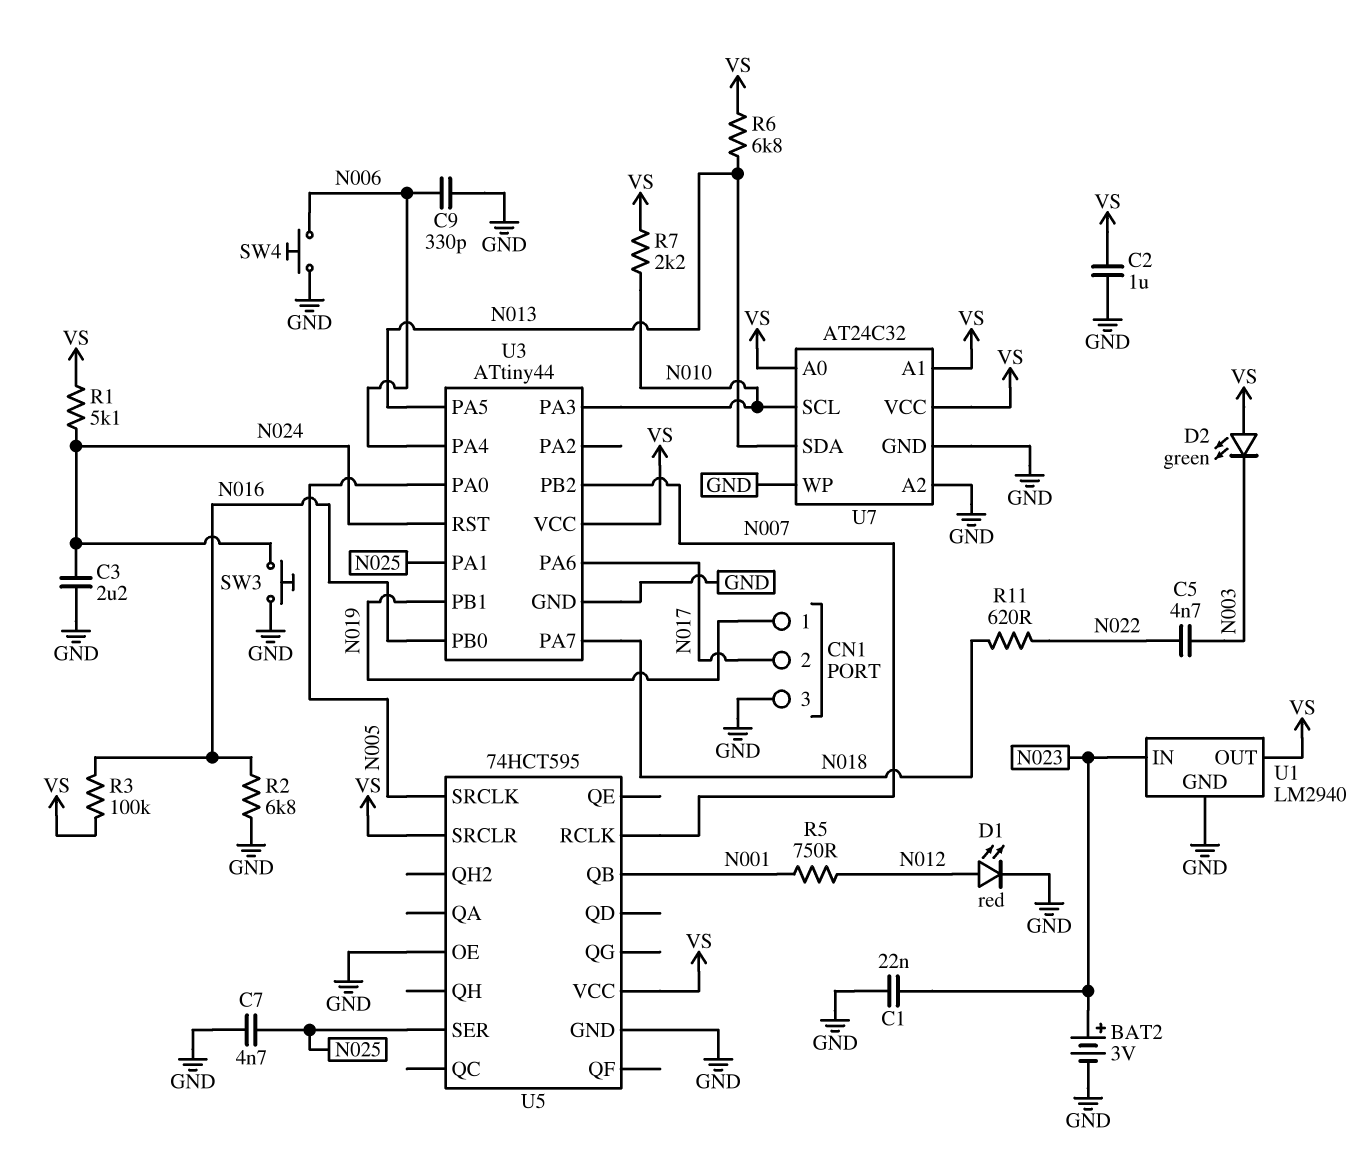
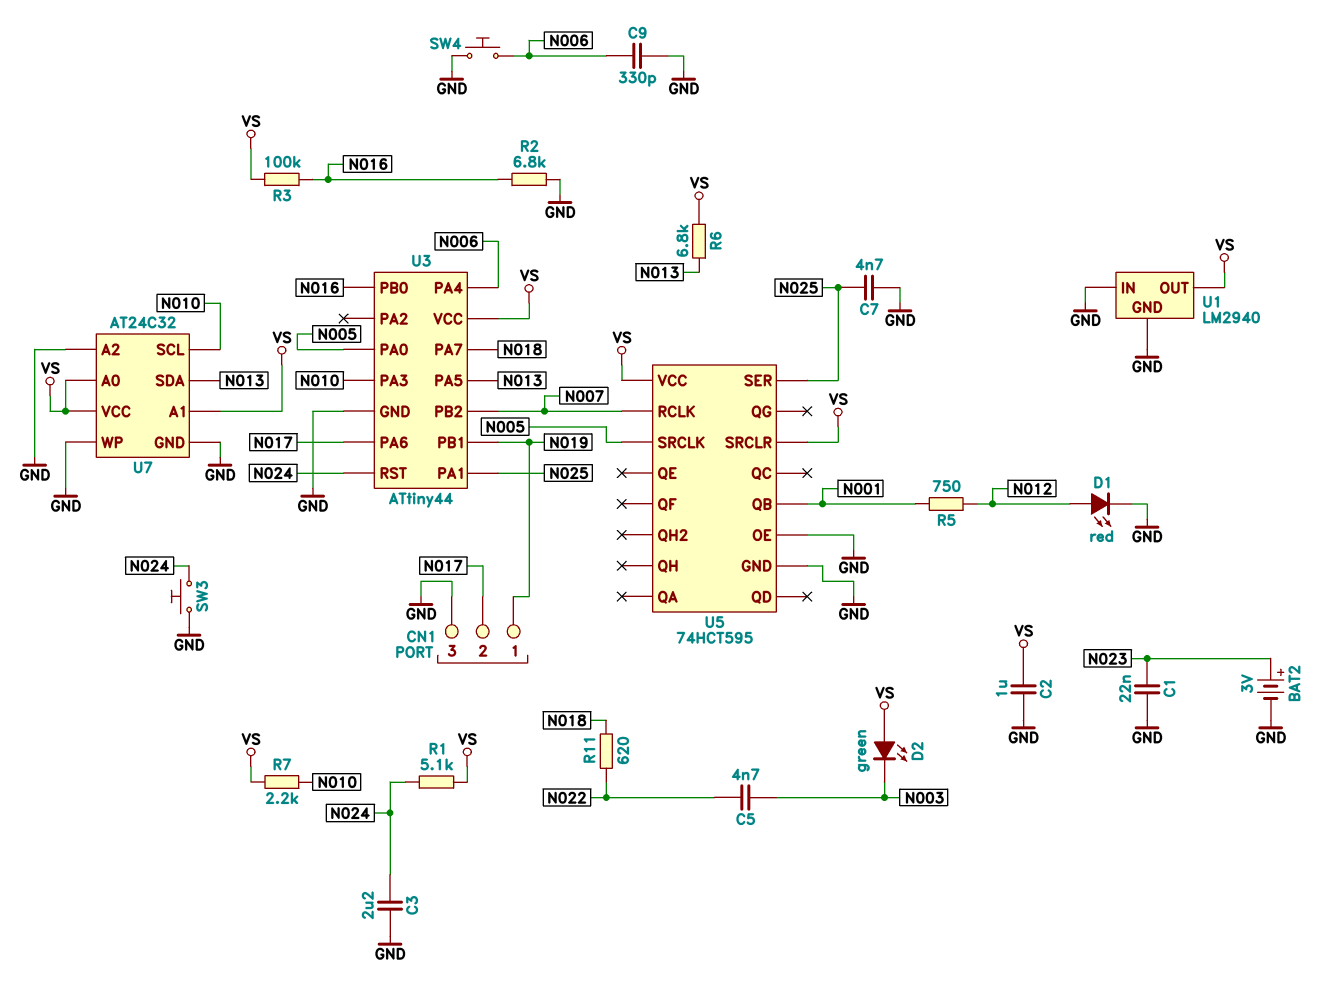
U1 pin IN: N023 -> GND

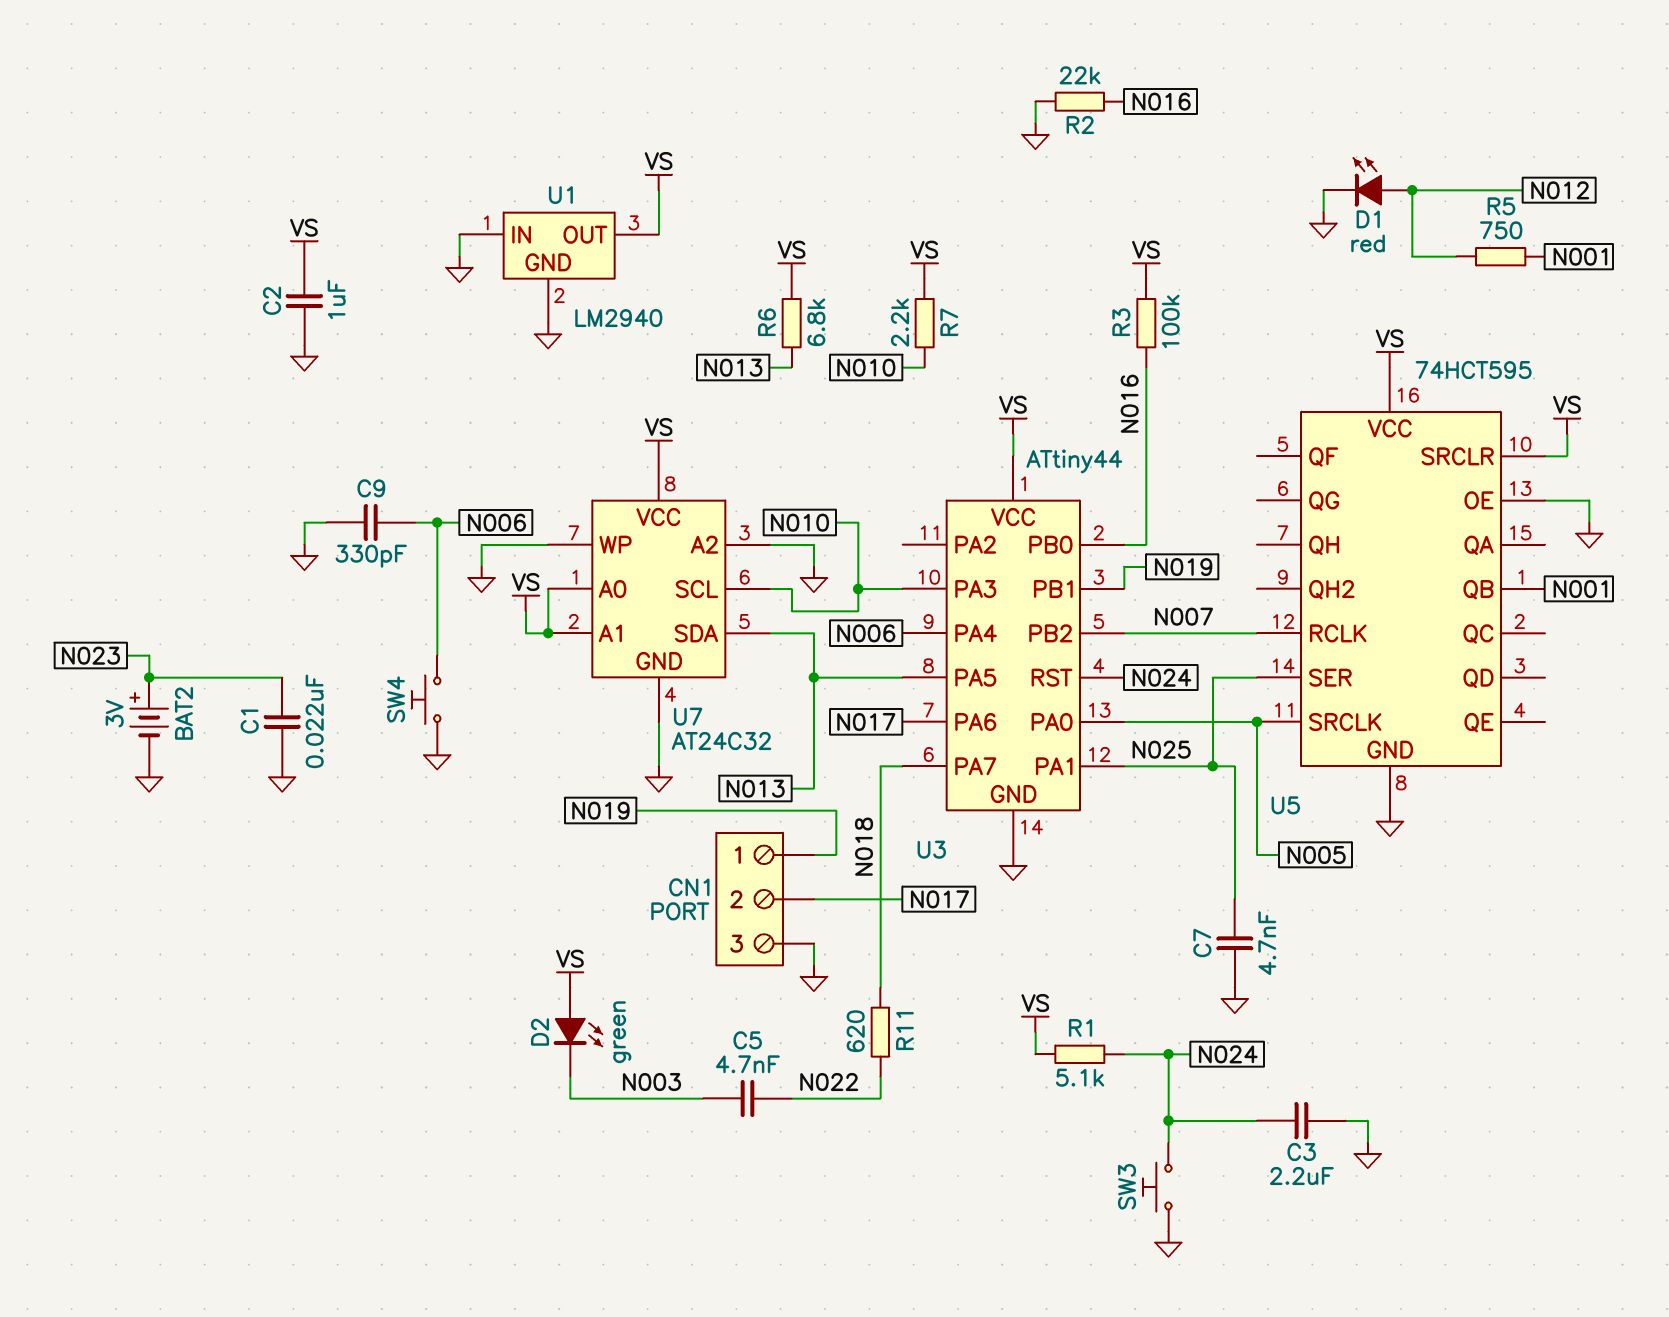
R2: 6.8k (GND, N016) -> 22k (GND, N016)

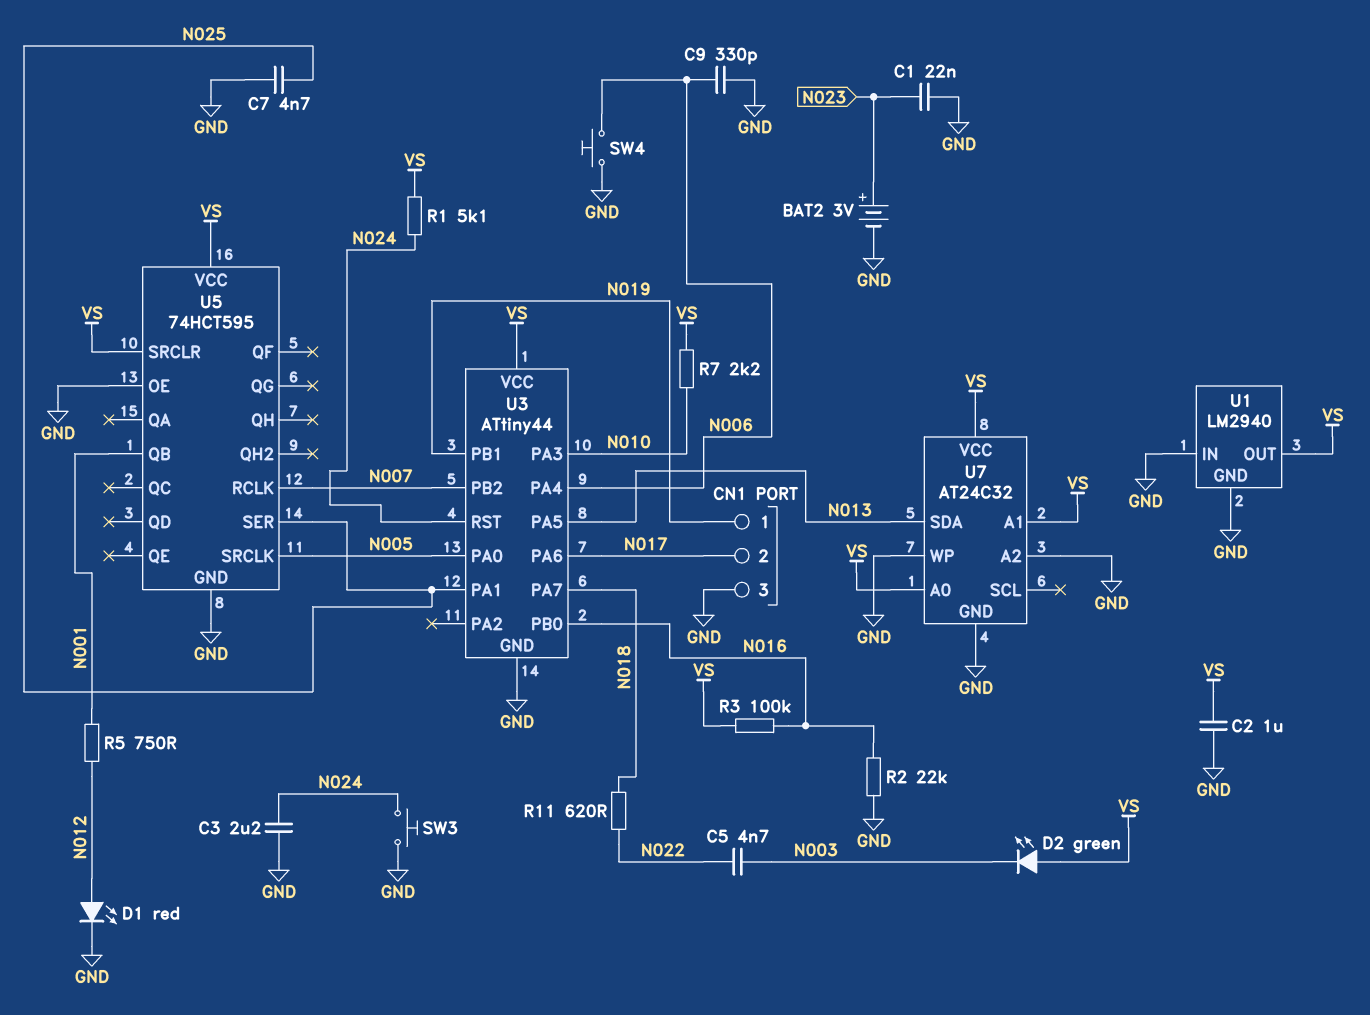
R6: 6.8k (N013, VS) -> none
U7 pin SCL: N010 -> none

